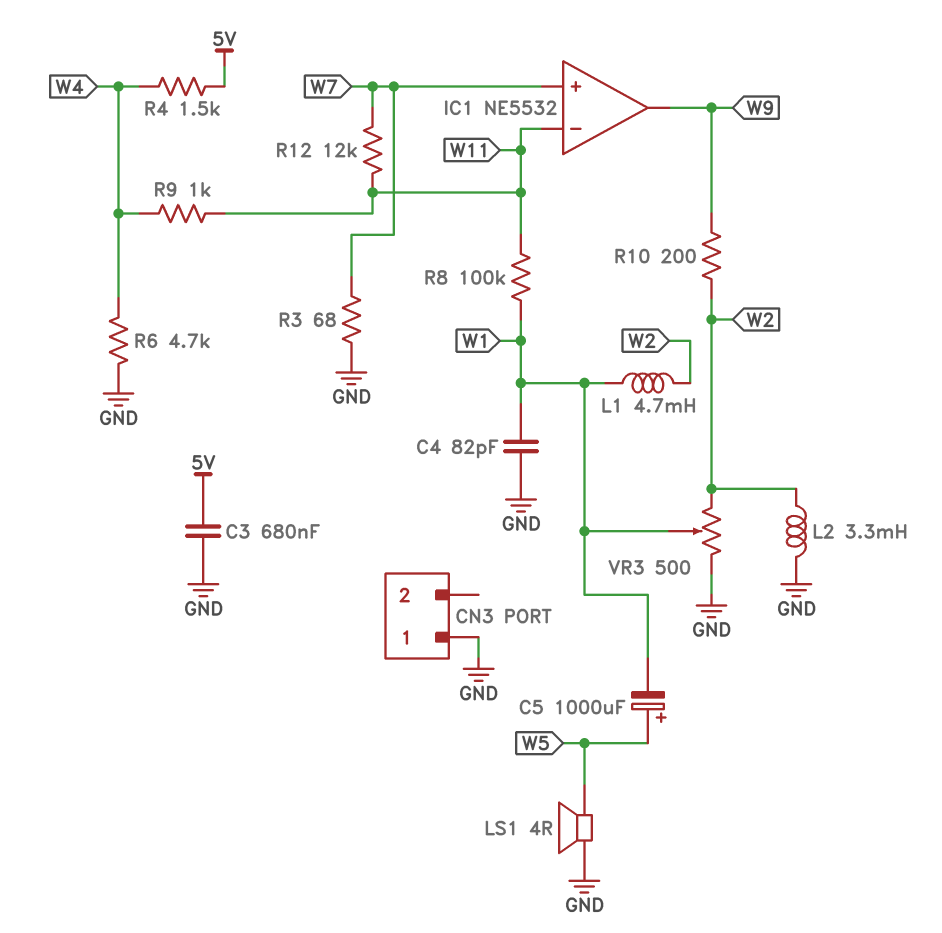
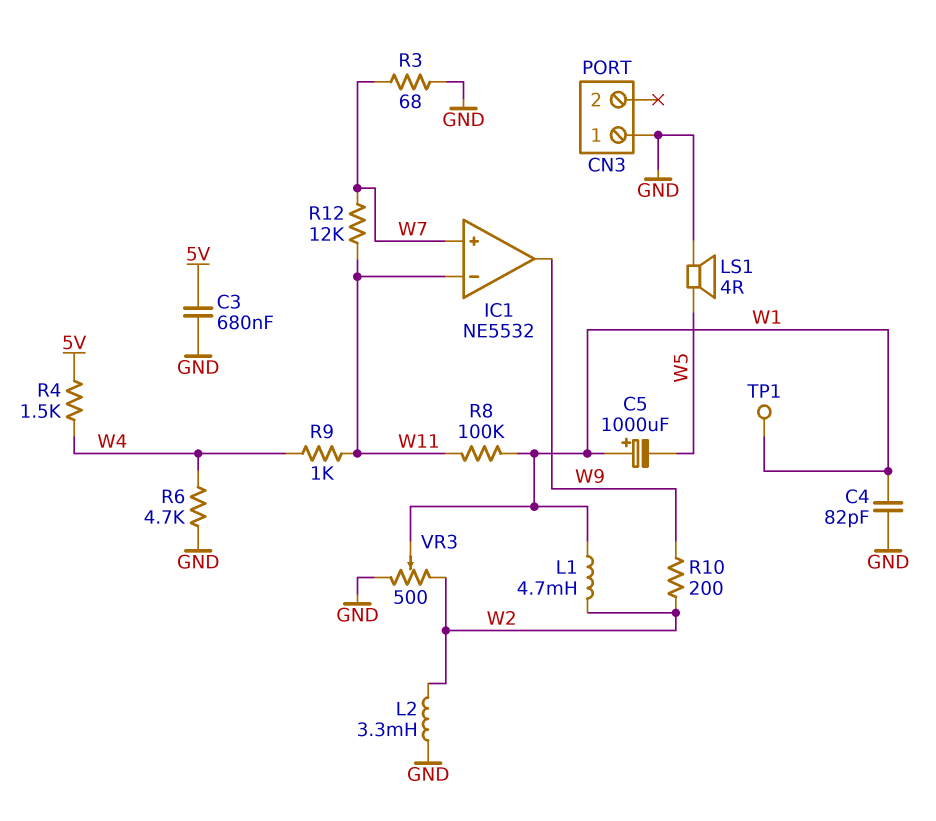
C5: 1000uF (plus W5, minus W1) -> 1000uF (plus W1, minus W5)
TP1: none -> test point (W1)

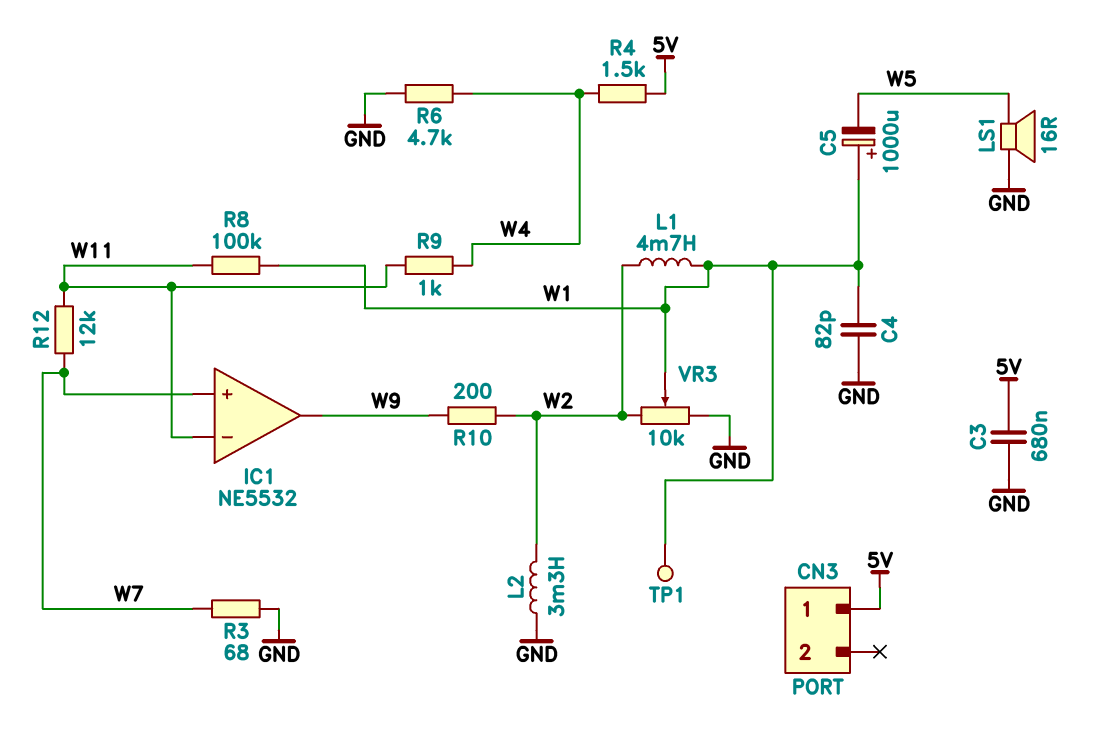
CN3 pin 1: GND -> 5V
LS1: speaker 4R (GND, W5) -> speaker 16R (GND, W5)
VR3: 500 (GND, W2, wiper W1) -> 10k (GND, W2, wiper W1)

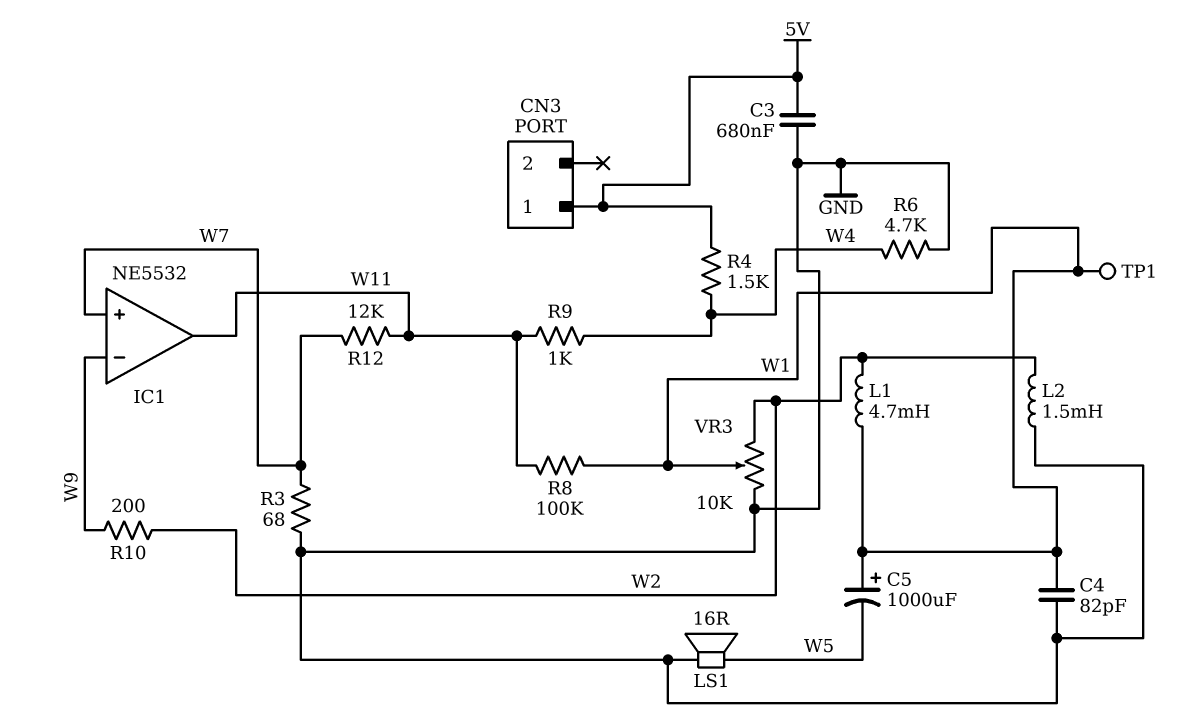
IC1 pin in-: W11 -> W9
IC1 pin out: W9 -> W11
L2: 3.3mH (GND, W2) -> 1.5mH (GND, W2)

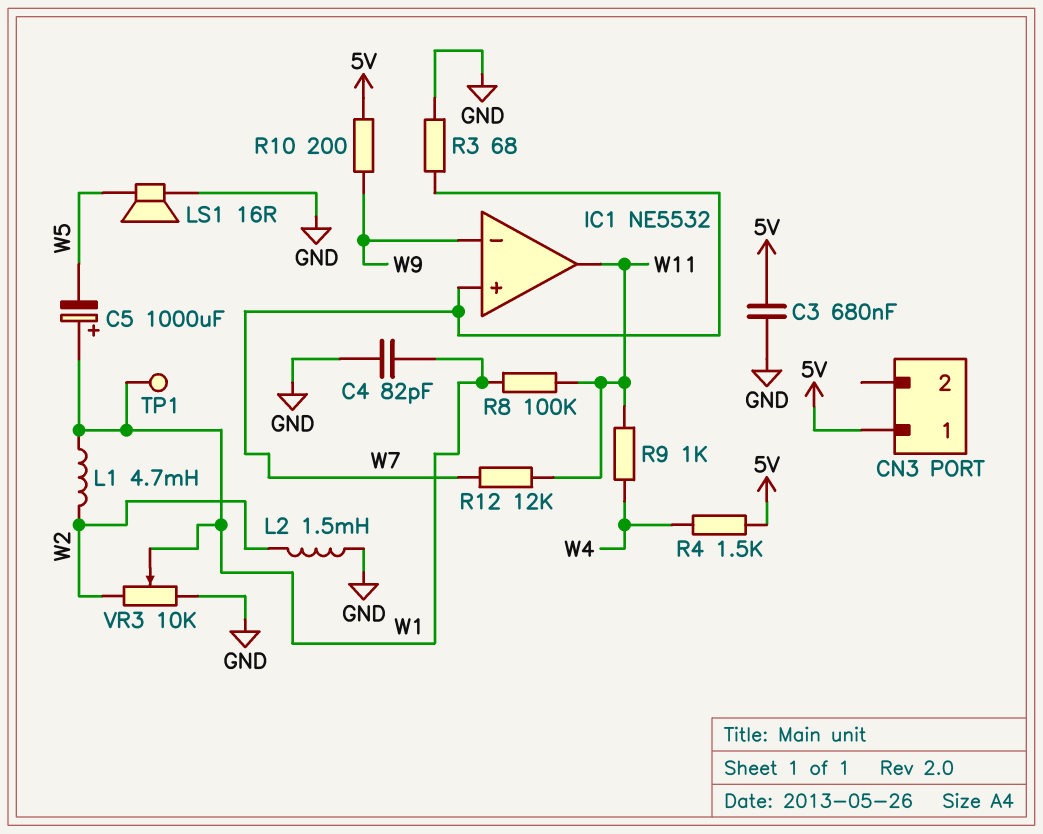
R6: 4.7k (GND, W4) -> none
R10: 200 (W2, W9) -> 200 (5V, W9)

